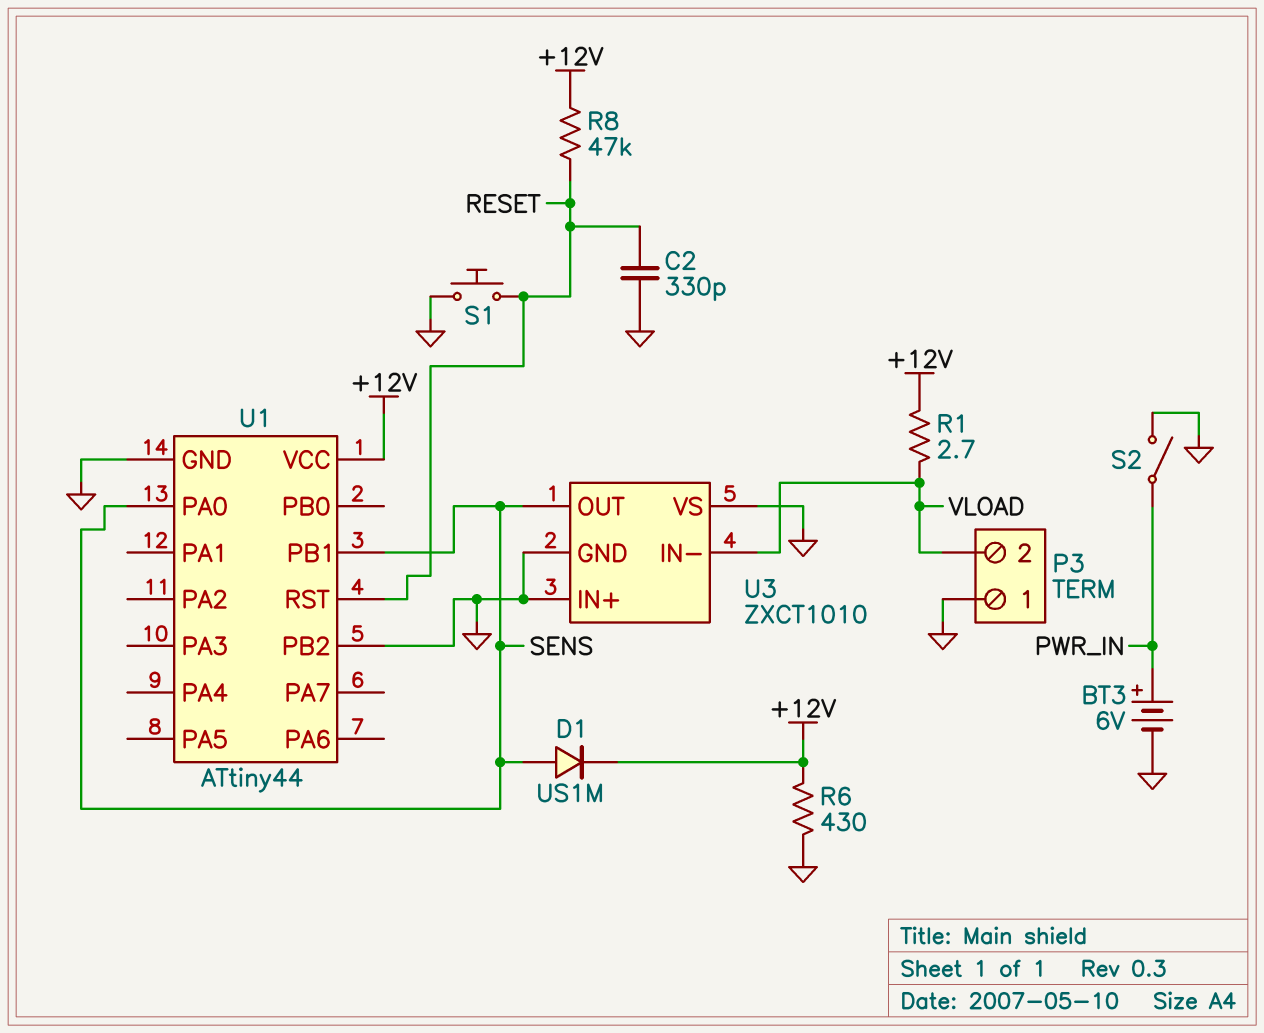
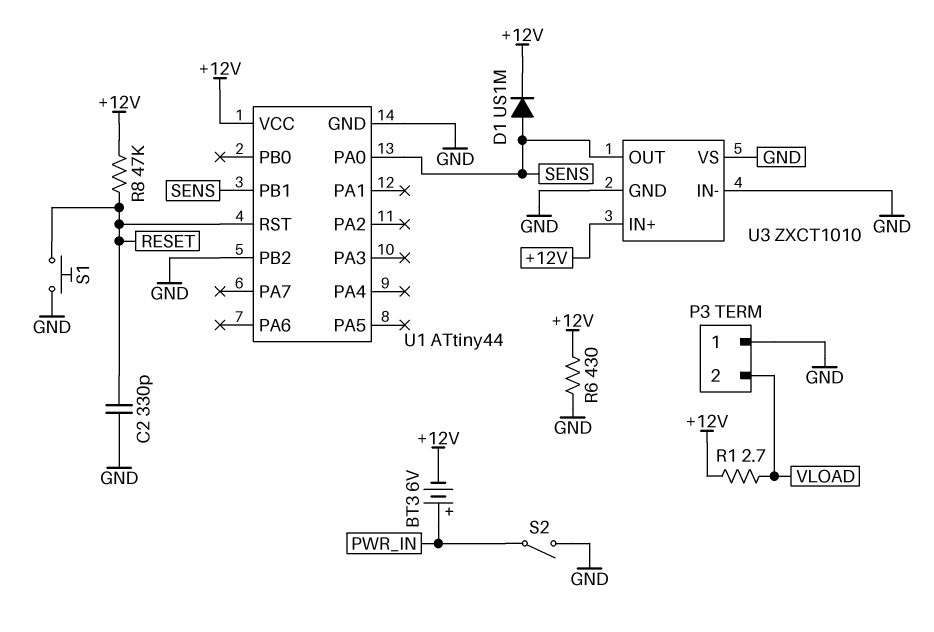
BT3: 6V (plus PWR_IN, minus GND) -> 6V (plus PWR_IN, minus +12V)
U3 pin IN+: GND -> +12V
U3 pin IN-: VLOAD -> GND

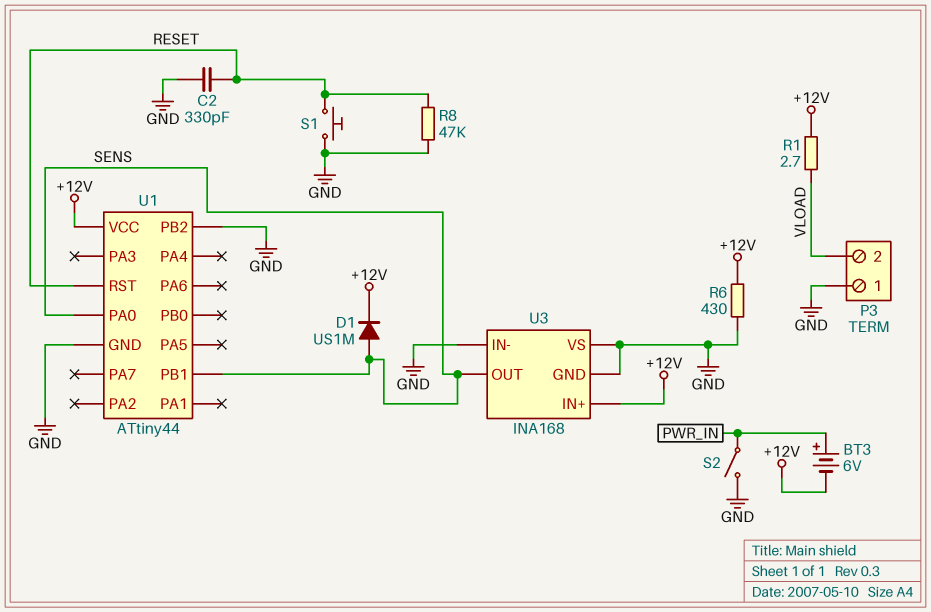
R8: 47k (+12V, RESET) -> 47k (GND, RESET)
U3: ZXCT1010 -> INA168

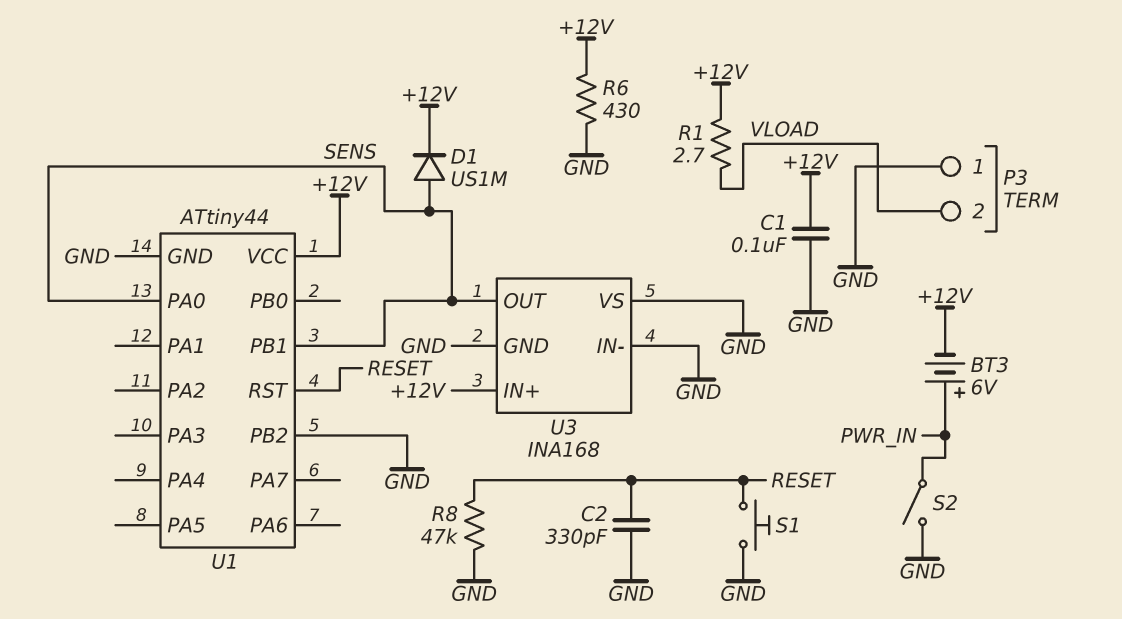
C1: none -> 100nF (+12V, GND)

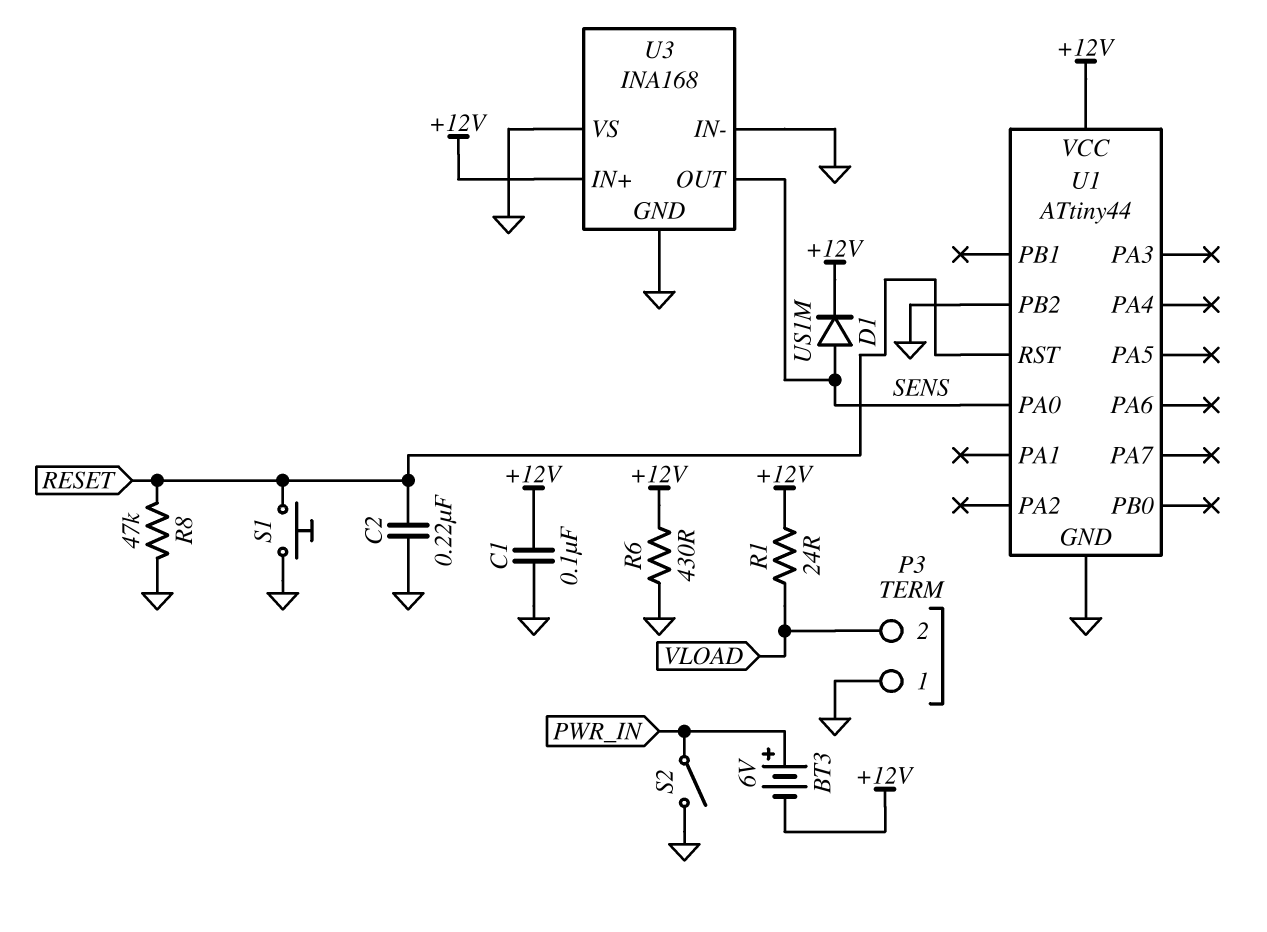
C2: 330pF (GND, RESET) -> 220nF (GND, RESET)
R1: 2.7 (+12V, VLOAD) -> 24 (+12V, VLOAD)
U1 pin PB1: SENS -> none

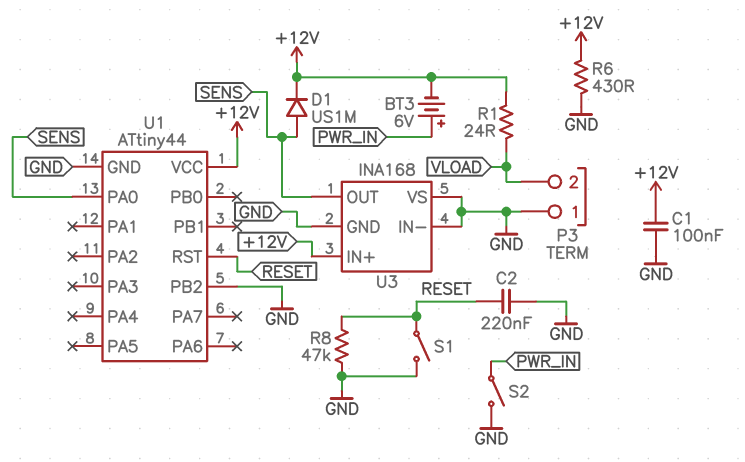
S1: button (GND, RESET) -> switch (GND, RESET)

